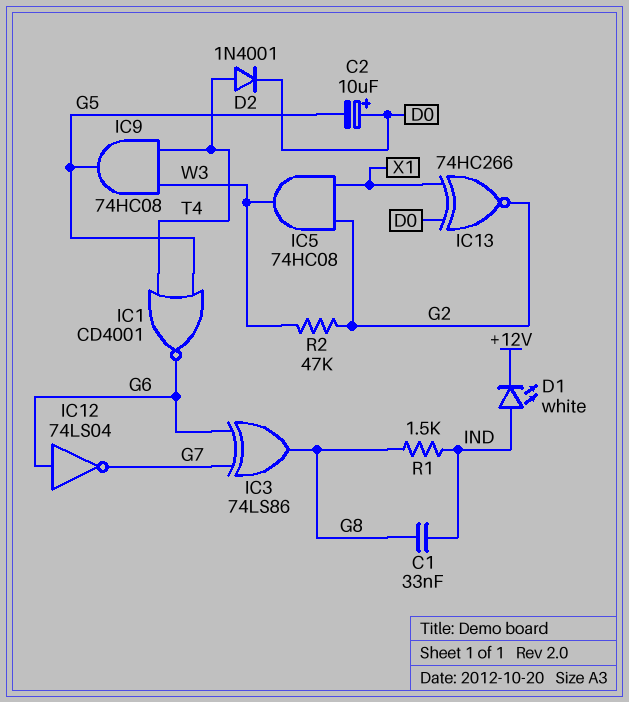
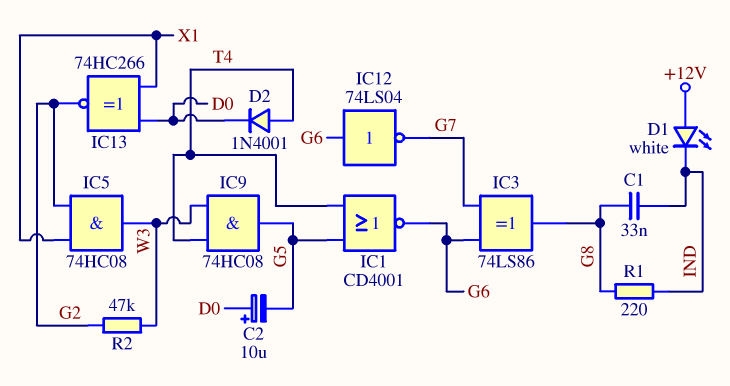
D1: LED white (A IND, K +12V) -> LED white (A +12V, K IND)
R1: 1.5k (G8, IND) -> 220 (G8, IND)

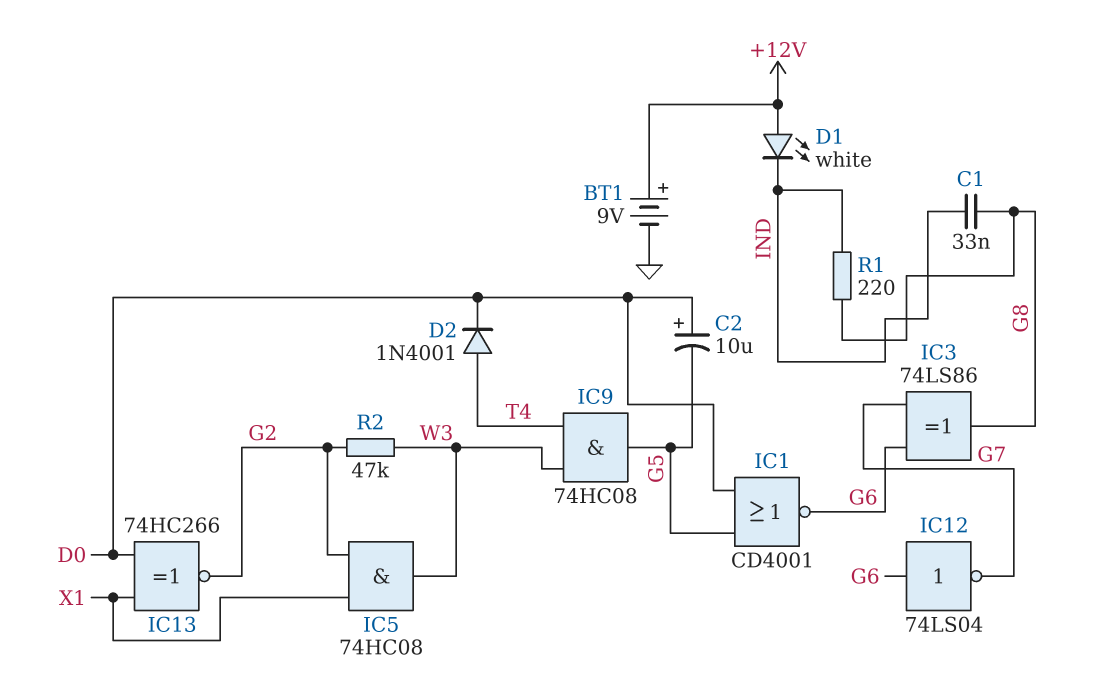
BT1: none -> 9V (plus +12V, minus GND)
IC1: NOR CD4001 (in G5, in T4, out G6) -> NOR CD4001 (in D0, in G5, out G6)

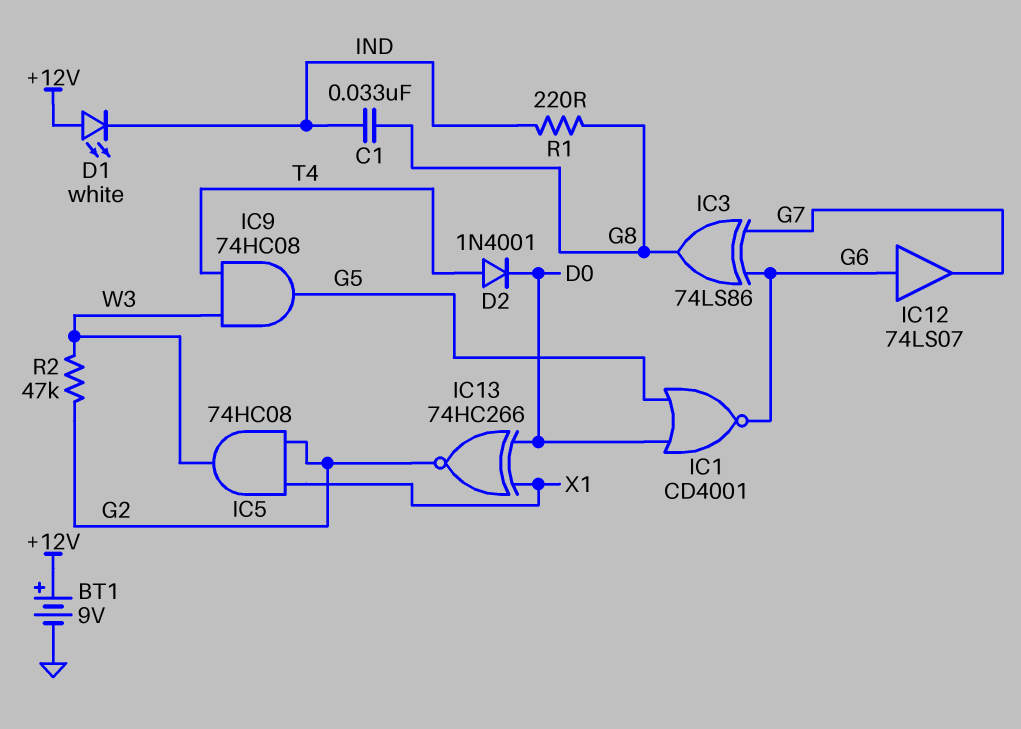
C2: 10uF (plus D0, minus G5) -> none
IC12: NOT 74LS04 (in G6, out G7) -> buffer 74LS07 (in G6, out G7)

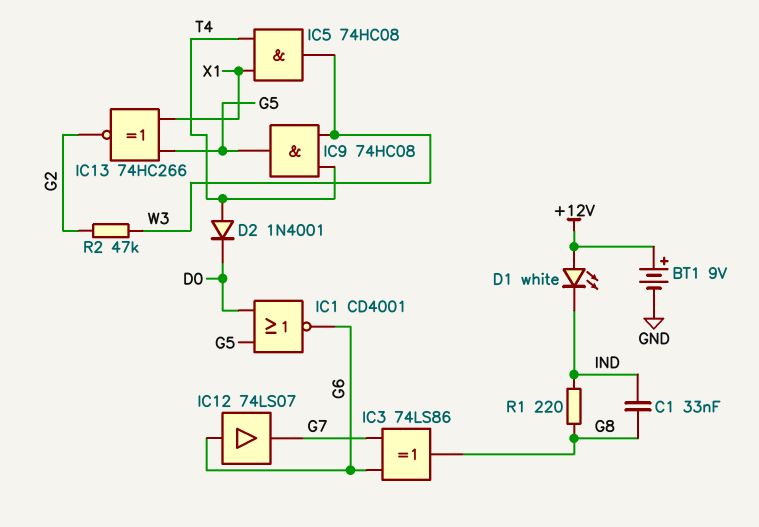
IC5: AND 74HC08 (in G2, in X1, out W3) -> AND 74HC08 (in T4, in X1, out W3)
IC13: XNOR 74HC266 (in D0, in X1, out G2) -> XNOR 74HC266 (in G5, in X1, out G2)

